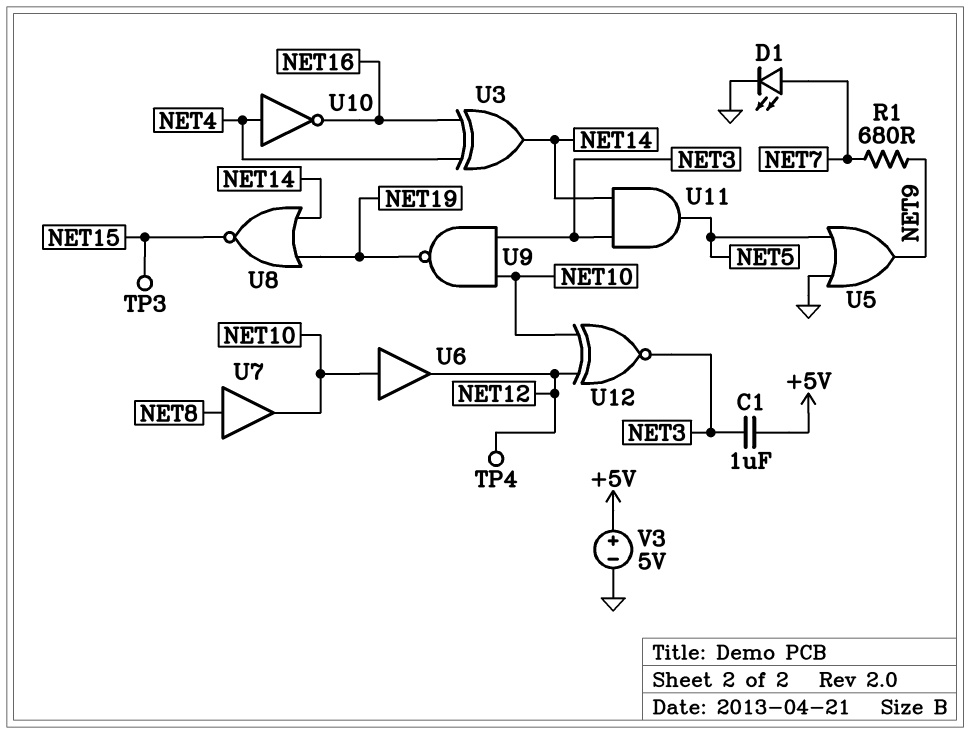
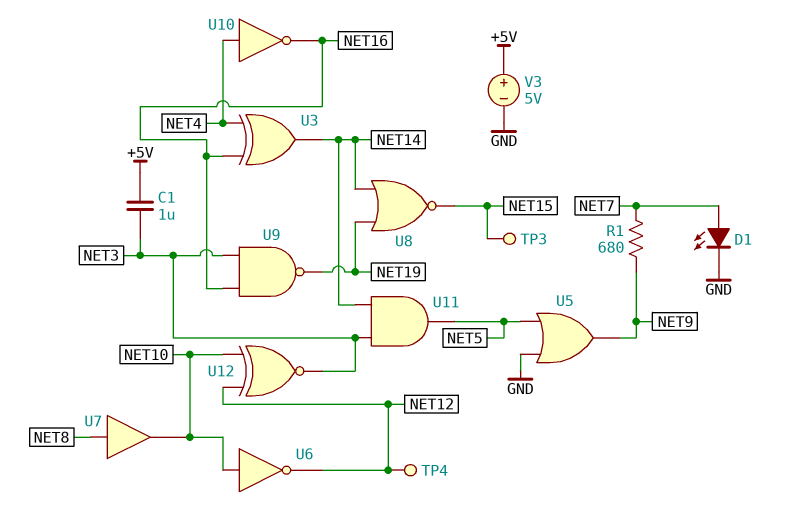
U6: buffer (in NET10, out NET12) -> NOT (in NET10, out NET12)
U9: NAND (in NET3, in NET10, out NET19) -> NAND (in NET3, in NET16, out NET19)

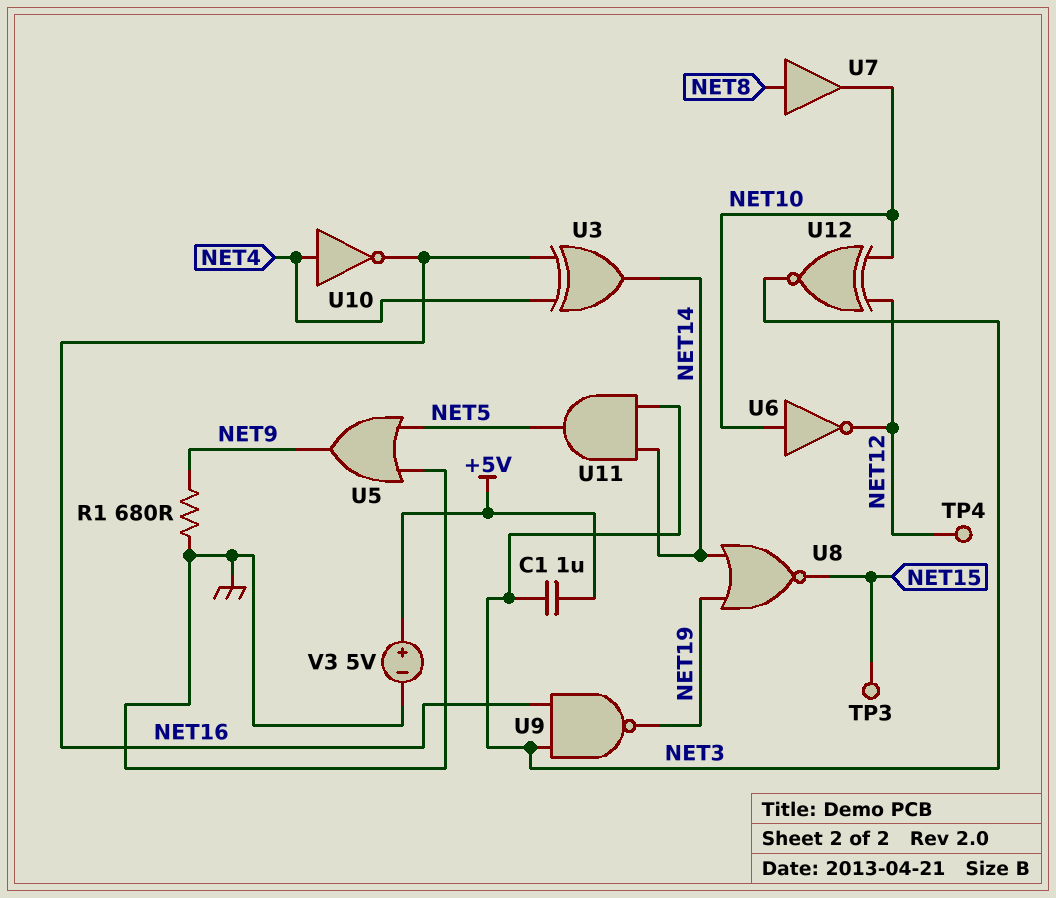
D1: LED (A NET7, K GND) -> none
R1: 680 (NET7, NET9) -> 680 (GND, NET9)

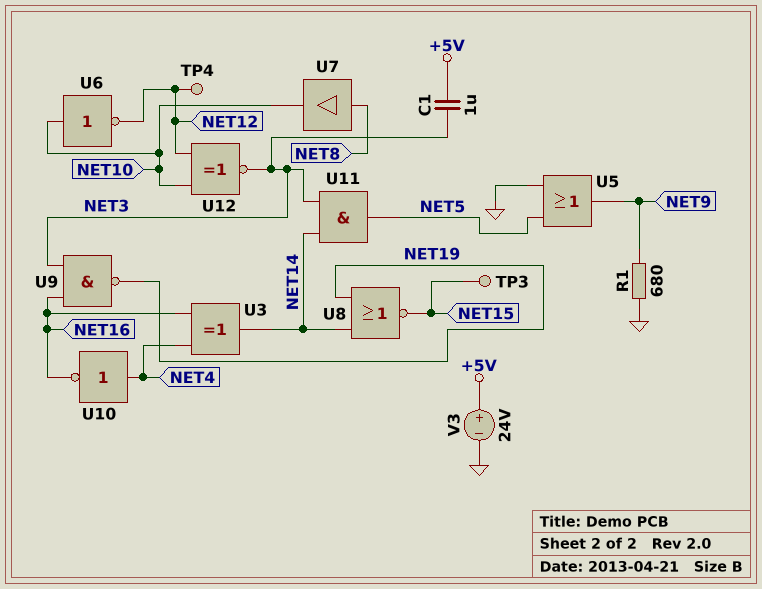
V3: 5V (plus +5V, minus GND) -> 24V (plus +5V, minus GND)

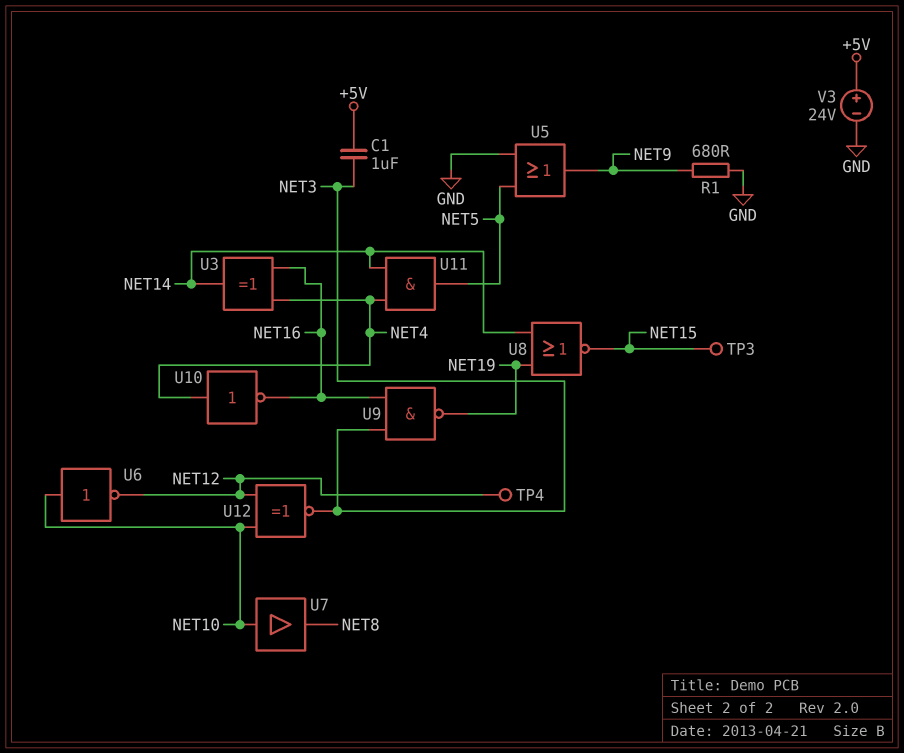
U7: buffer (in NET8, out NET10) -> buffer (in NET10, out NET8)
U11: AND (in NET3, in NET14, out NET5) -> AND (in NET4, in NET14, out NET5)

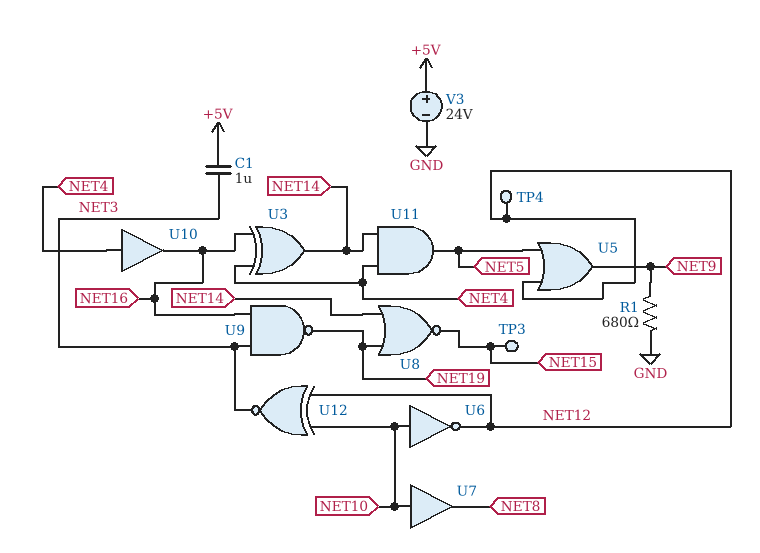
U5: OR (in GND, in NET5, out NET9) -> OR (in NET5, in NET12, out NET9)
U10: NOT (in NET4, out NET16) -> buffer (in NET4, out NET16)

